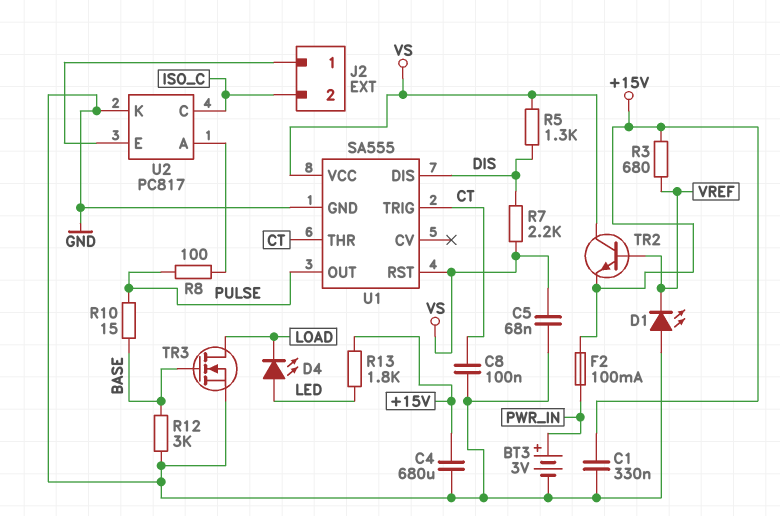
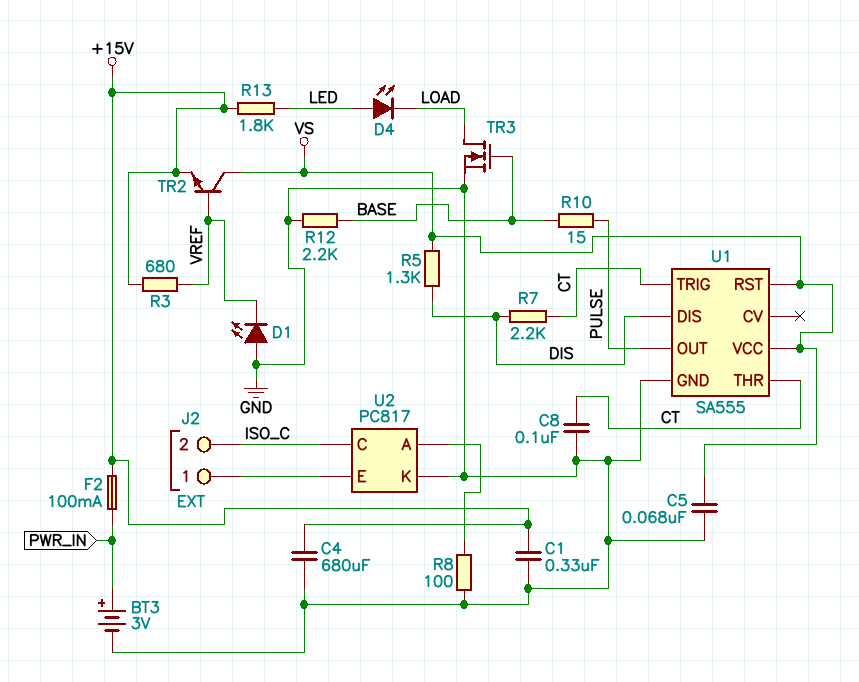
R7: 2.2k (DIS, VS) -> 2.2k (CT, DIS)
R8: 100 (PULSE, U2/A) -> 100 (GND, U2/A)
R12: 3k (BASE, GND) -> 2.2k (BASE, GND)

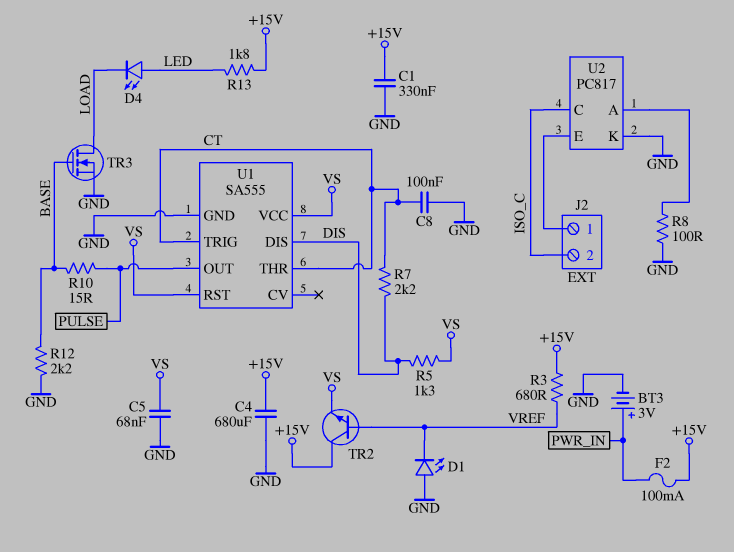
TR2: NPN (B VREF, C VS, E +15V) -> NPN (B VREF, C +15V, E VS)

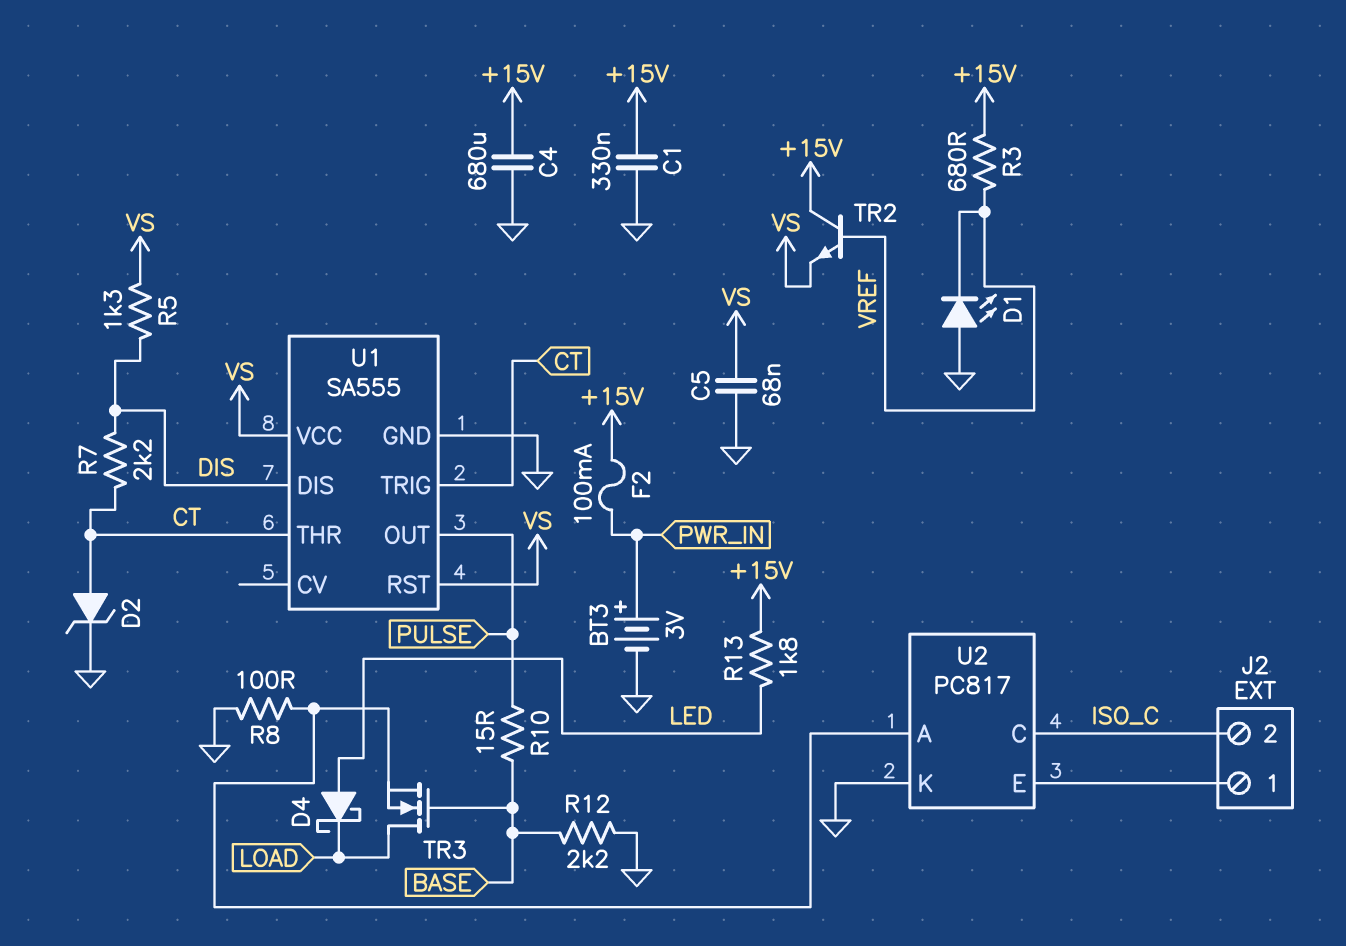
C8: 100nF (CT, GND) -> none
D2: none -> zener (A CT, K GND)
D4: LED (A LED, K LOAD) -> schottky (A LED, K LOAD)
TR3: NMOS (G BASE, D LOAD, S GND) -> NMOS (G BASE, D LOAD, S U2/A)

